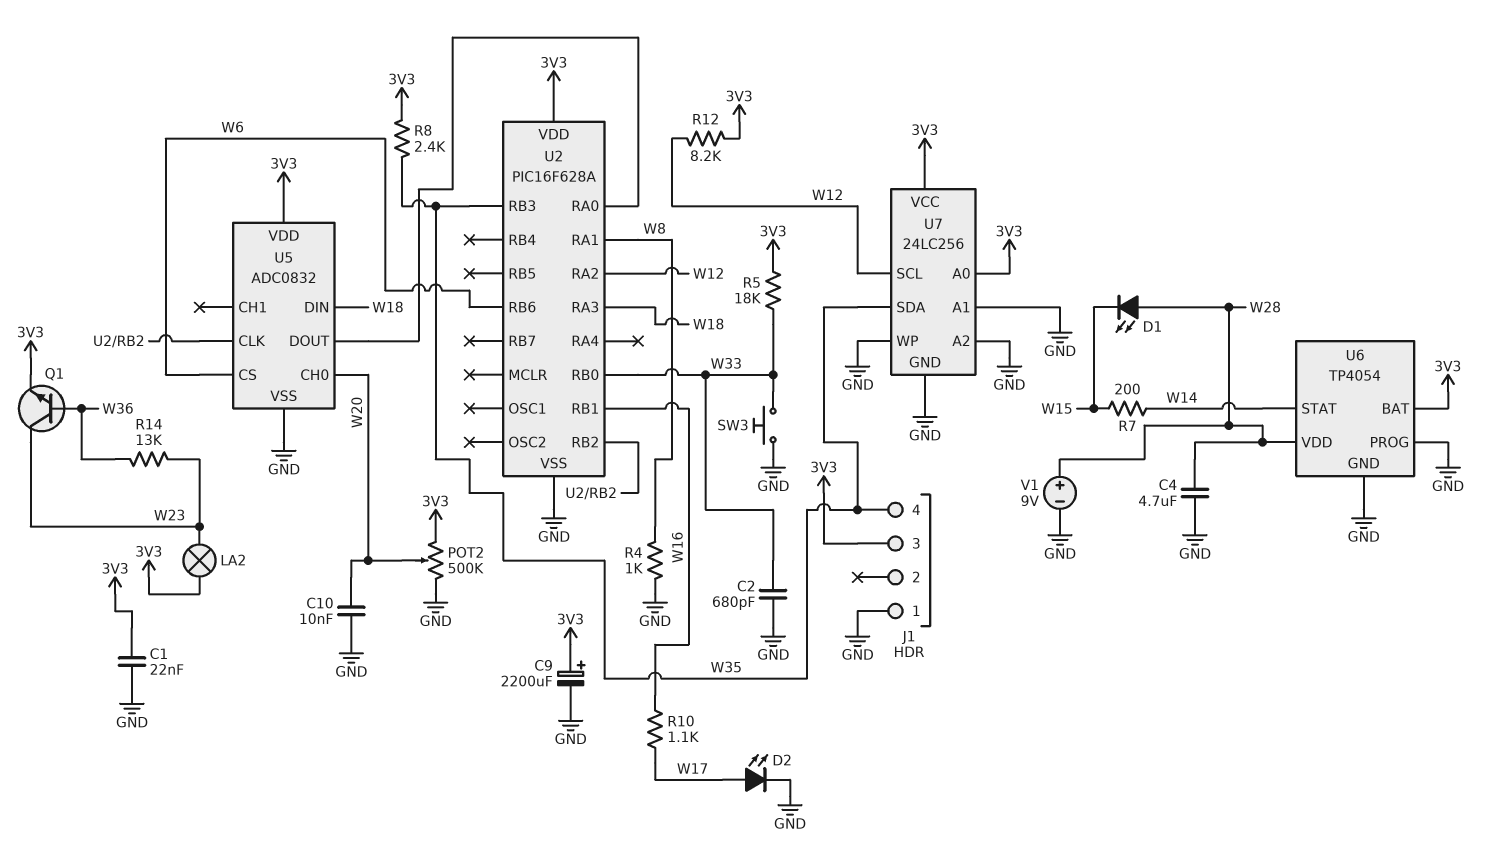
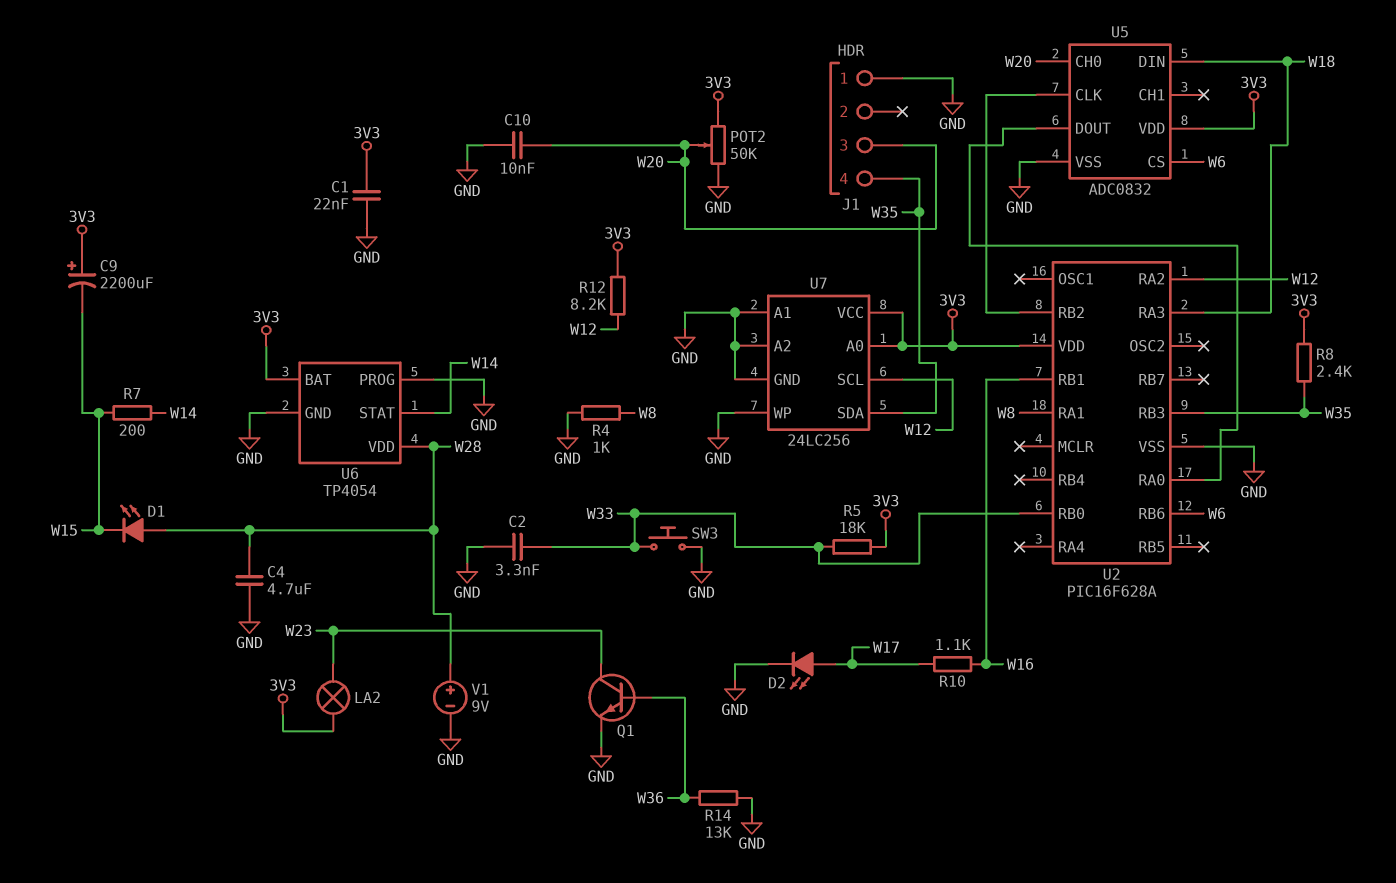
C2: 680pF (GND, W33) -> 3.3nF (GND, W33)
C9: 2200uF (plus 3V3, minus GND) -> 2200uF (plus 3V3, minus W15)
J1 pin 3: 3V3 -> W20
POT2: 500k (3V3, GND, wiper W20) -> 50k (3V3, GND, wiper W20)
Q1: NPN (B W36, C W23, E 3V3) -> NPN (B W36, C W23, E GND)
R14: 13k (W23, W36) -> 13k (GND, W36)

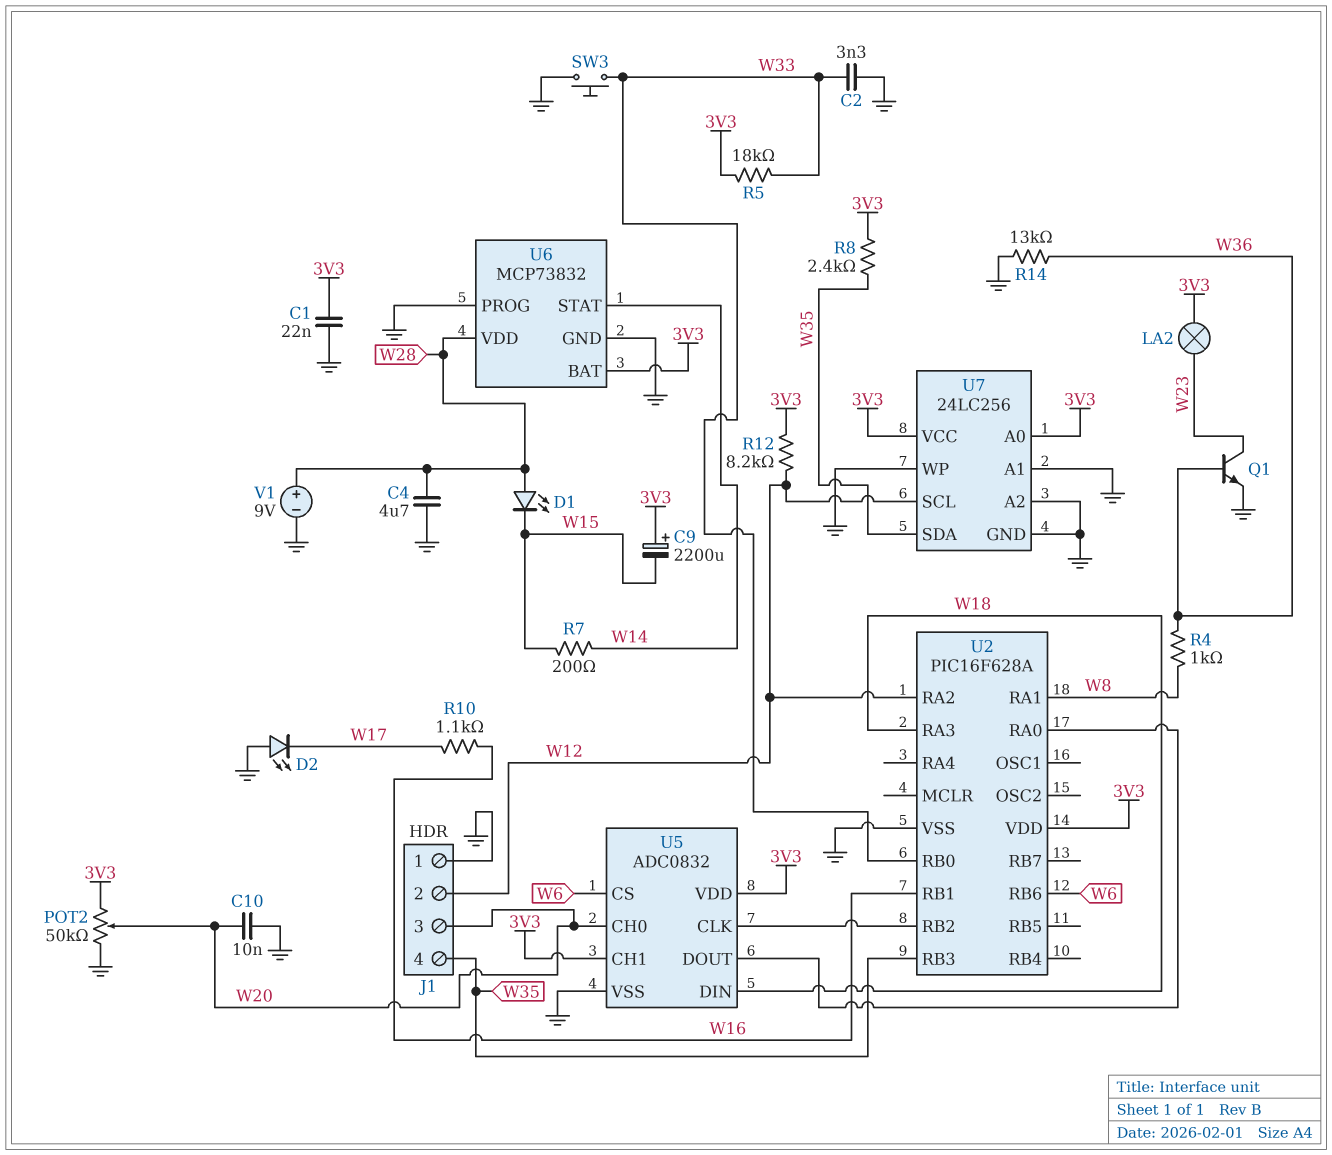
D2: LED (A W17, K GND) -> LED (A GND, K W17)
J1 pin 2: none -> W12
R4: 1k (GND, W8) -> 1k (W8, W36)
U5 pin CH1: none -> 3V3
U6: TP4054 -> MCP73832

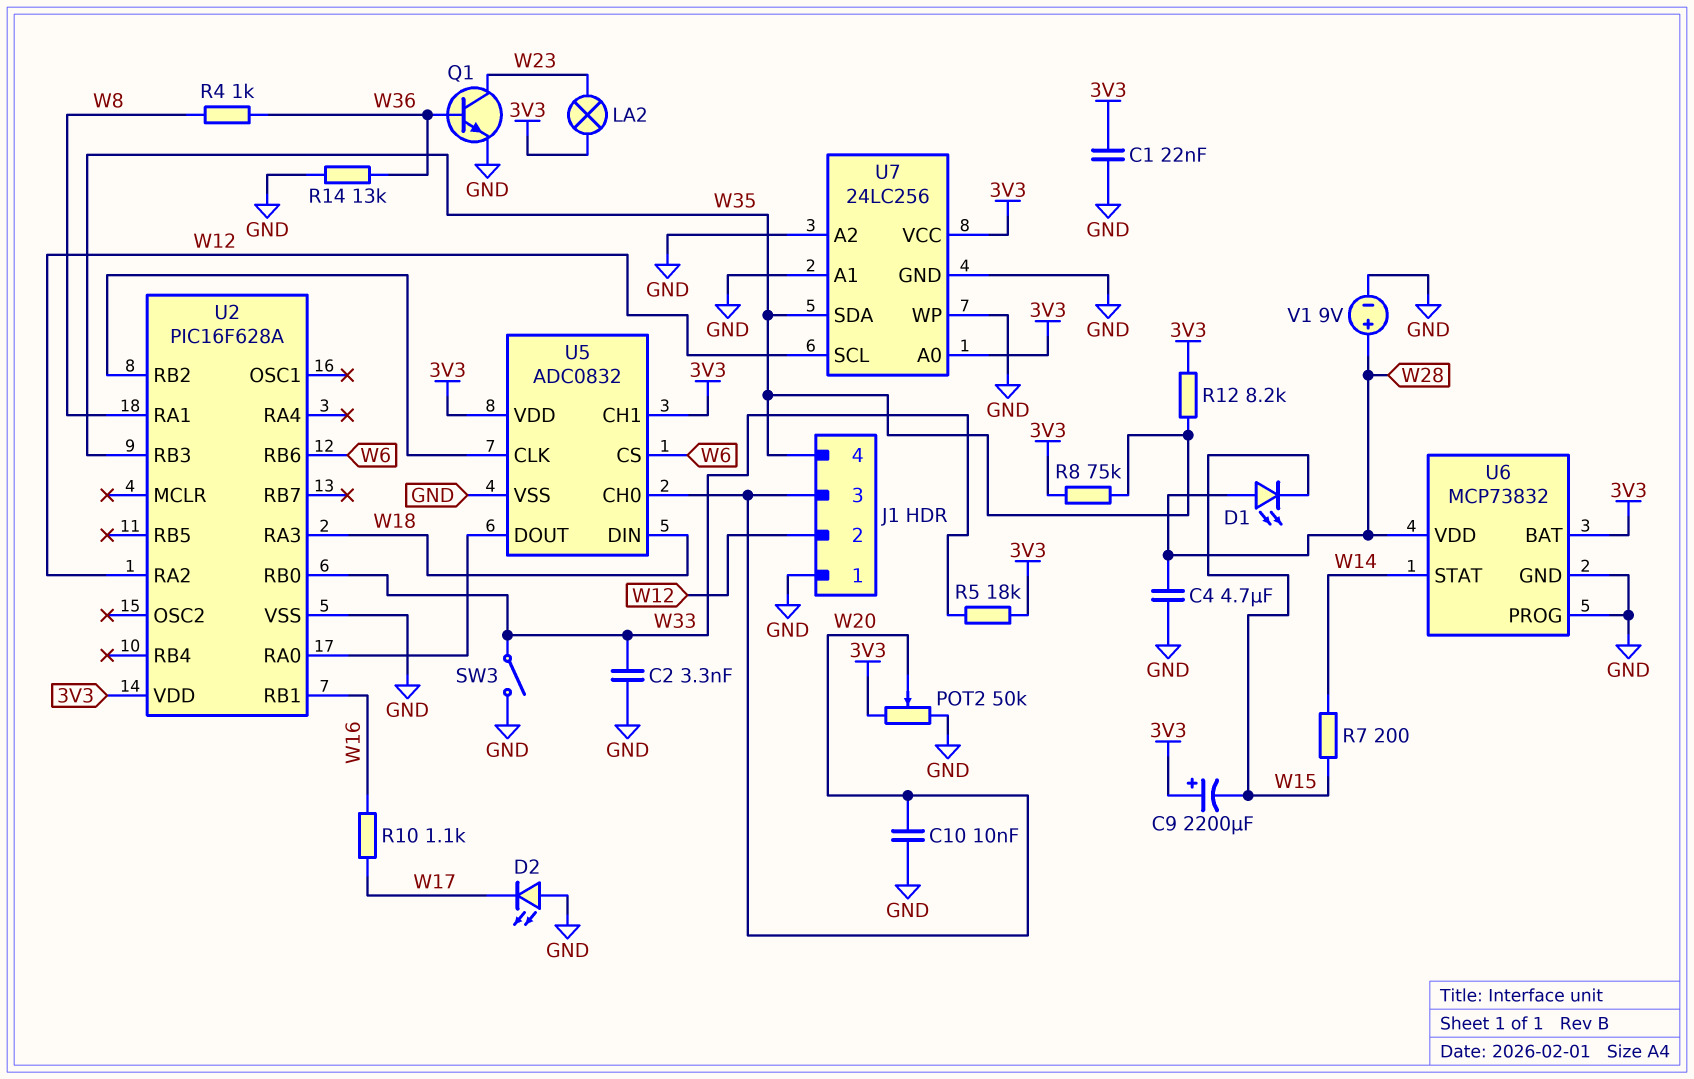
R8: 2.4k (3V3, W35) -> 75k (3V3, W35)
R12: 8.2k (3V3, W12) -> 8.2k (3V3, W35)
SW3: button (GND, W33) -> switch (GND, W33)

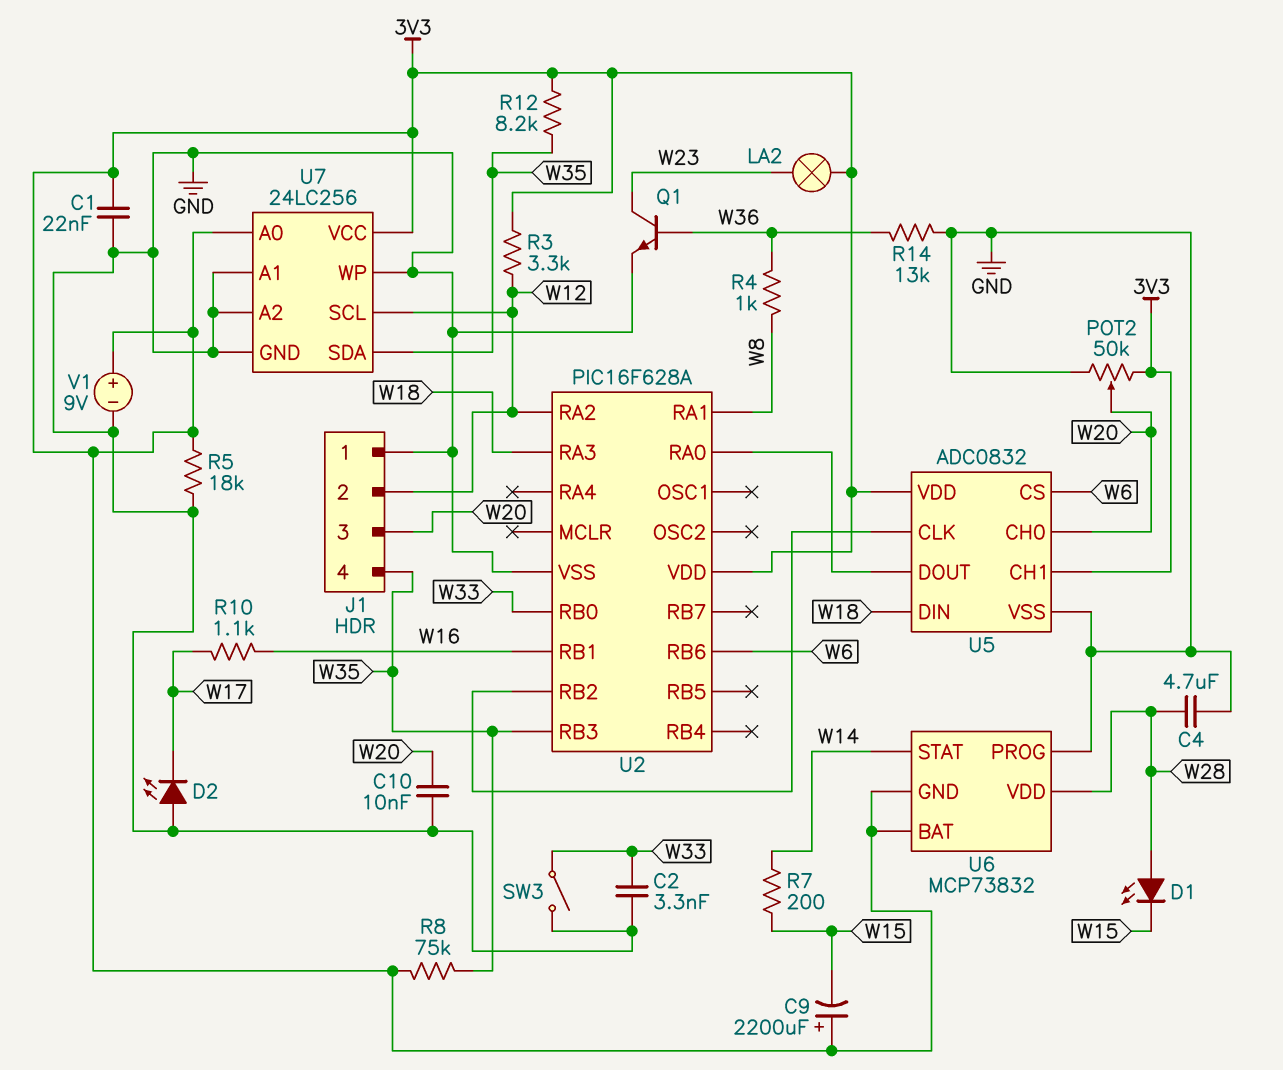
R3: none -> 3.3k (3V3, W12)
R5: 18k (3V3, W33) -> 18k (3V3, GND)
U6 pin GND: GND -> 3V3
V1: 9V (plus W28, minus GND) -> 9V (plus 3V3, minus GND)

